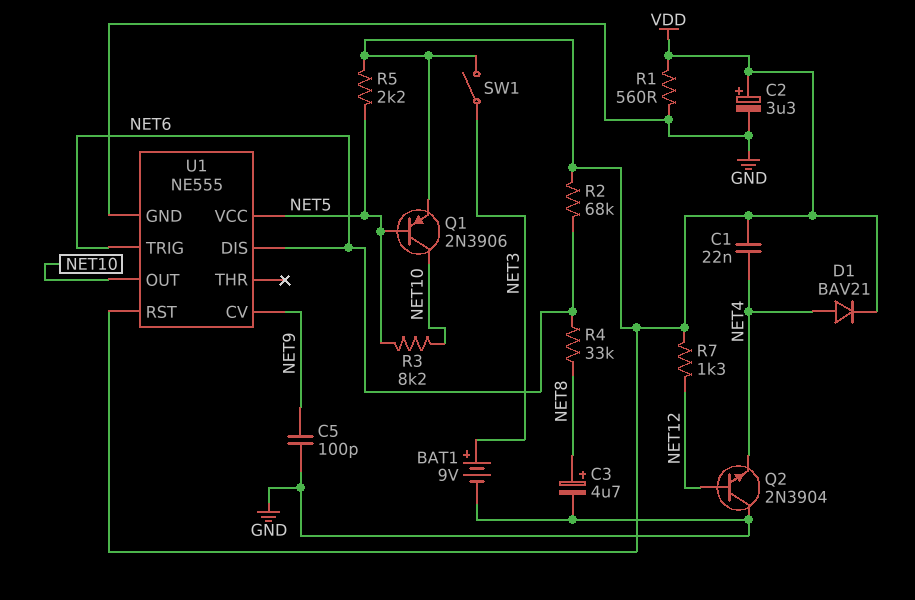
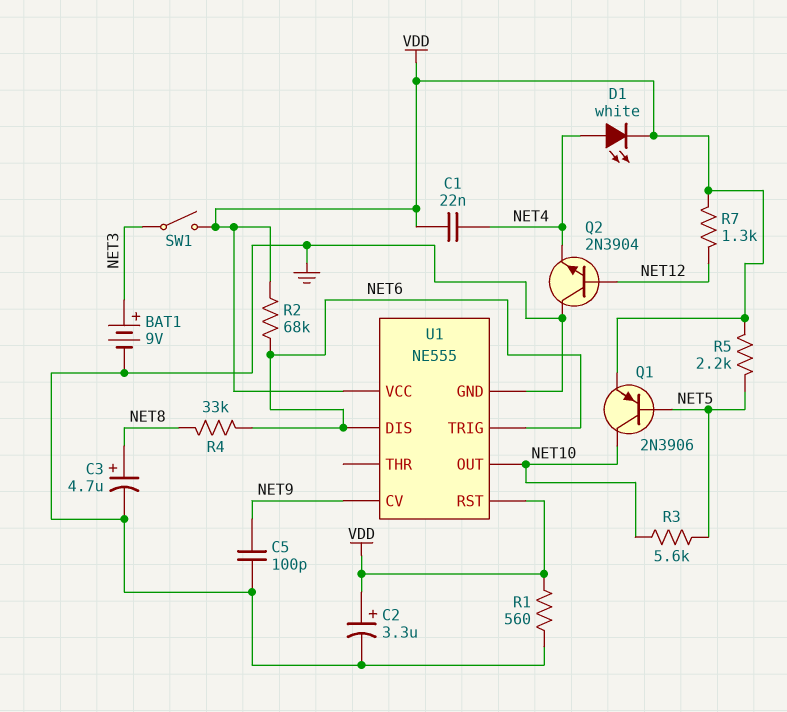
D1: diode BAV21 (A NET4, K VDD) -> LED white (A NET4, K VDD)
R3: 8.2k (NET5, NET10) -> 5.6k (NET5, NET10)
U1 pin VCC: NET5 -> VDD

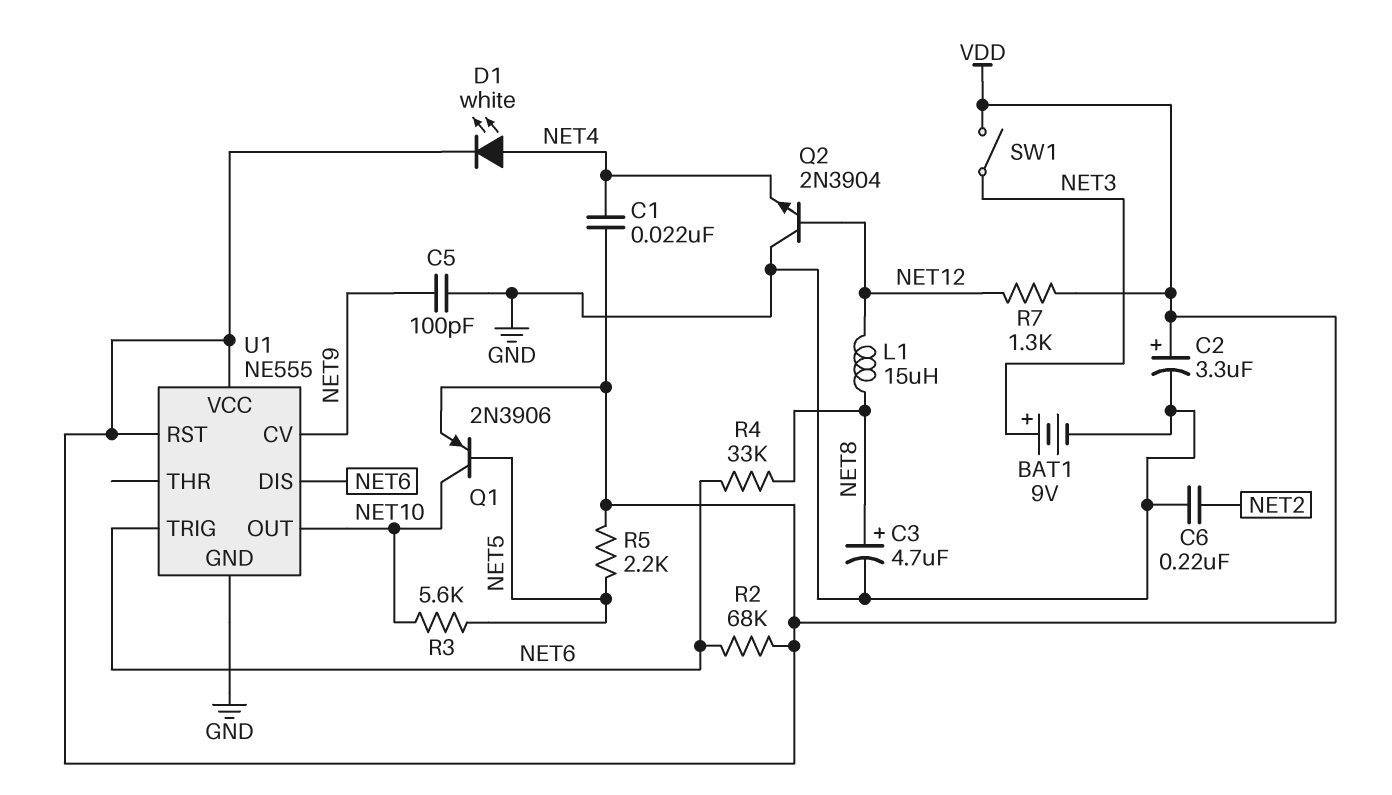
C6: none -> 220nF (GND, NET2)
L1: none -> 15uH (NET8, NET12)
R1: 560 (GND, VDD) -> none

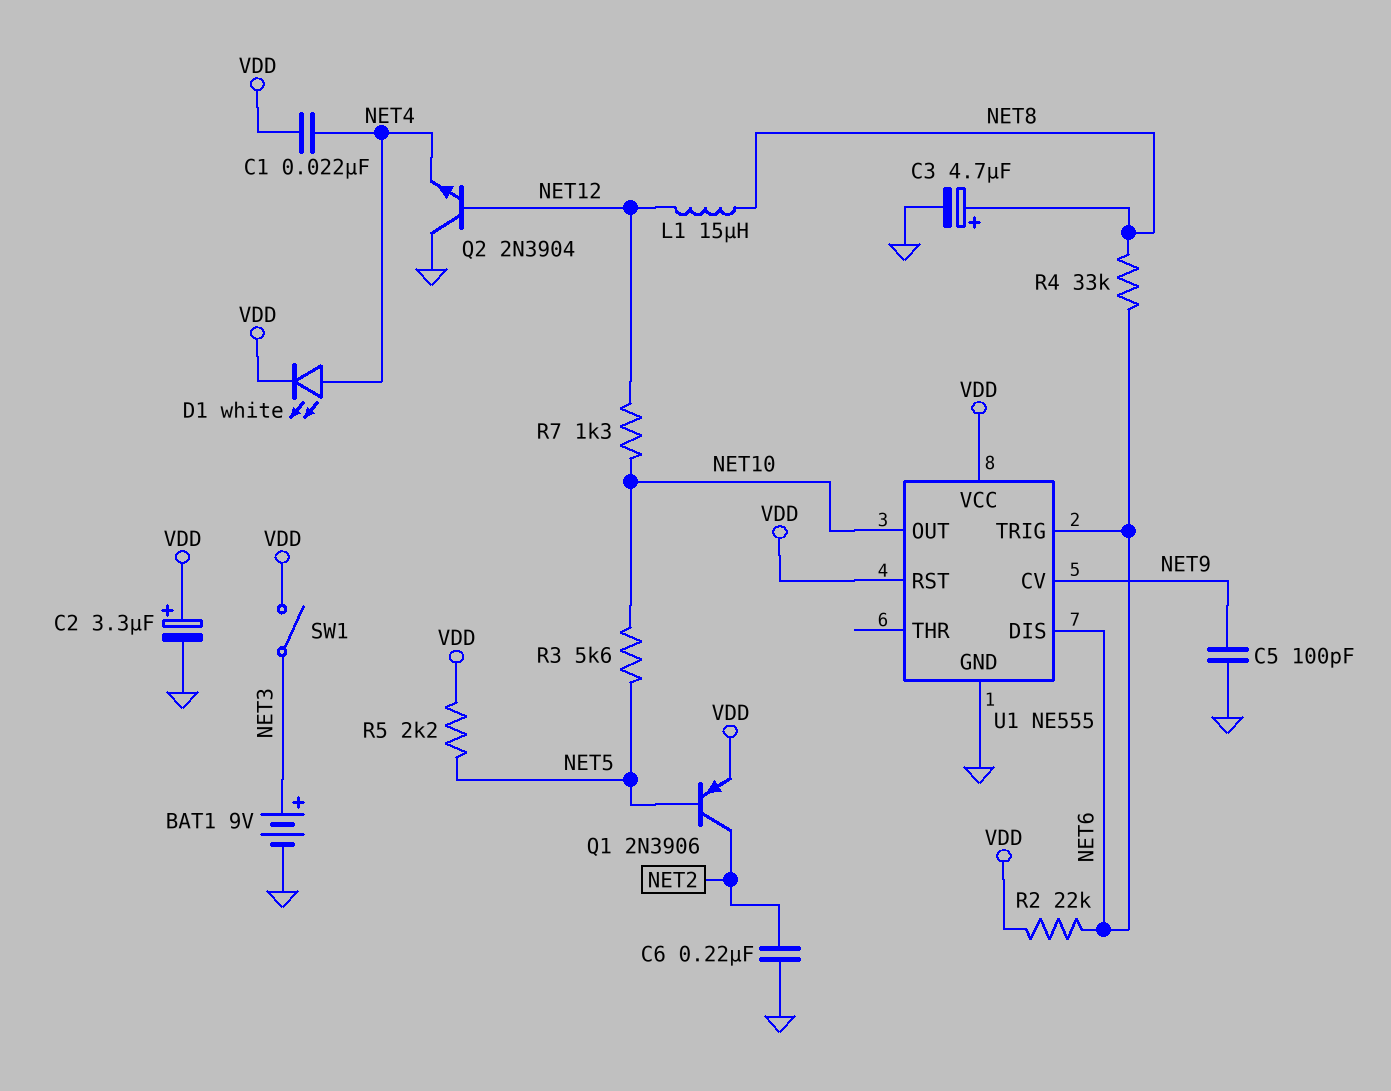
Q1: PNP 2N3906 (B NET5, C NET10, E VDD) -> PNP 2N3906 (B NET5, C NET2, E VDD)
R2: 68k (NET6, VDD) -> 22k (NET6, VDD)
R7: 1.3k (NET12, VDD) -> 1.3k (NET10, NET12)

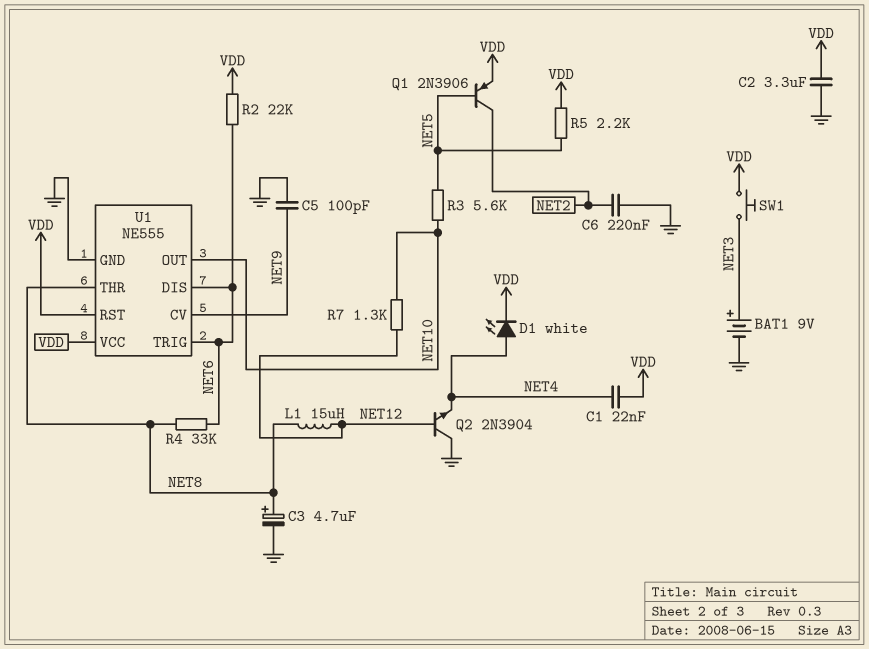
C2: 3.3uF (plus VDD, minus GND) -> 3.3uF (GND, VDD)
SW1: switch (NET3, VDD) -> button (NET3, VDD)
U1 pin THR: none -> NET8

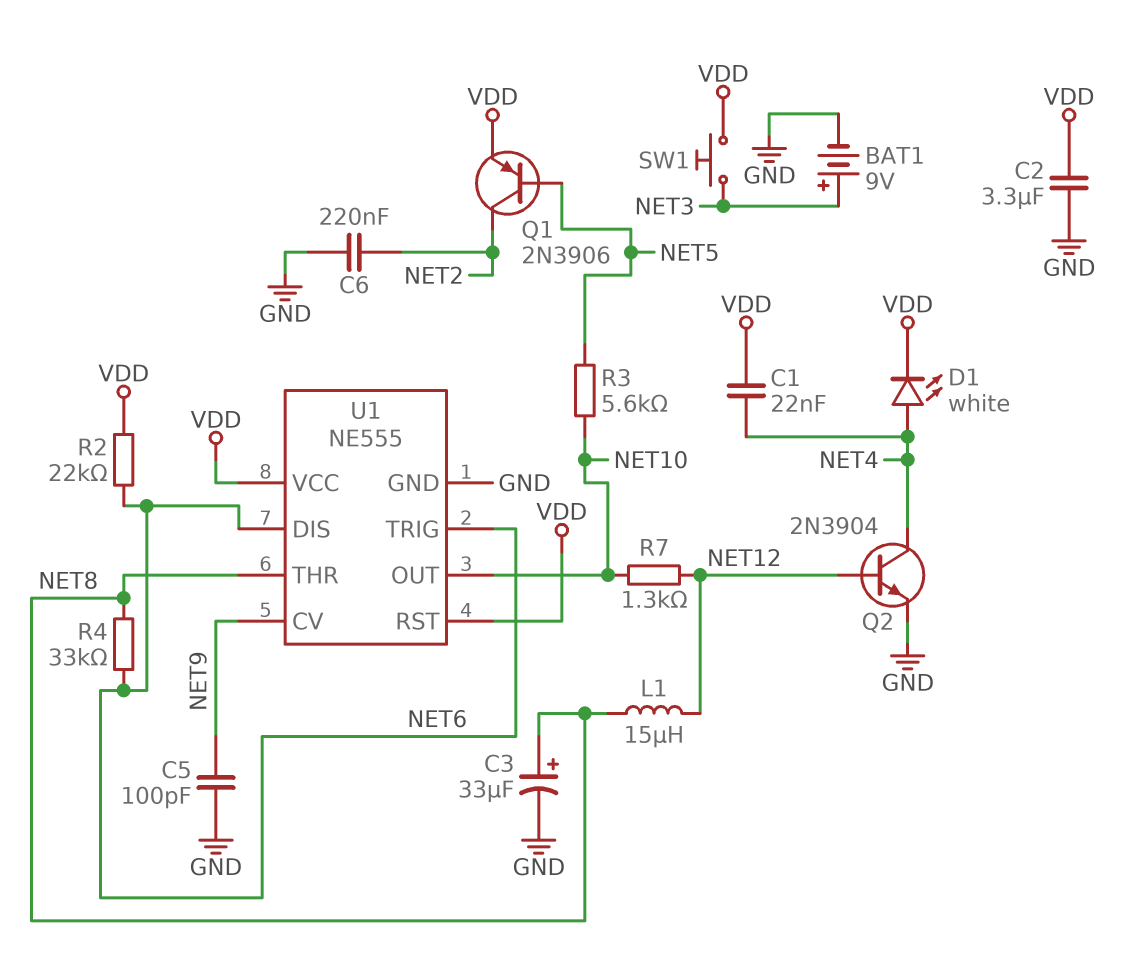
C3: 4.7uF (plus NET8, minus GND) -> 33uF (plus NET8, minus GND)
Q2: NPN 2N3904 (B NET12, C GND, E NET4) -> NPN 2N3904 (B NET12, C NET4, E GND)
R5: 2.2k (NET5, VDD) -> none

